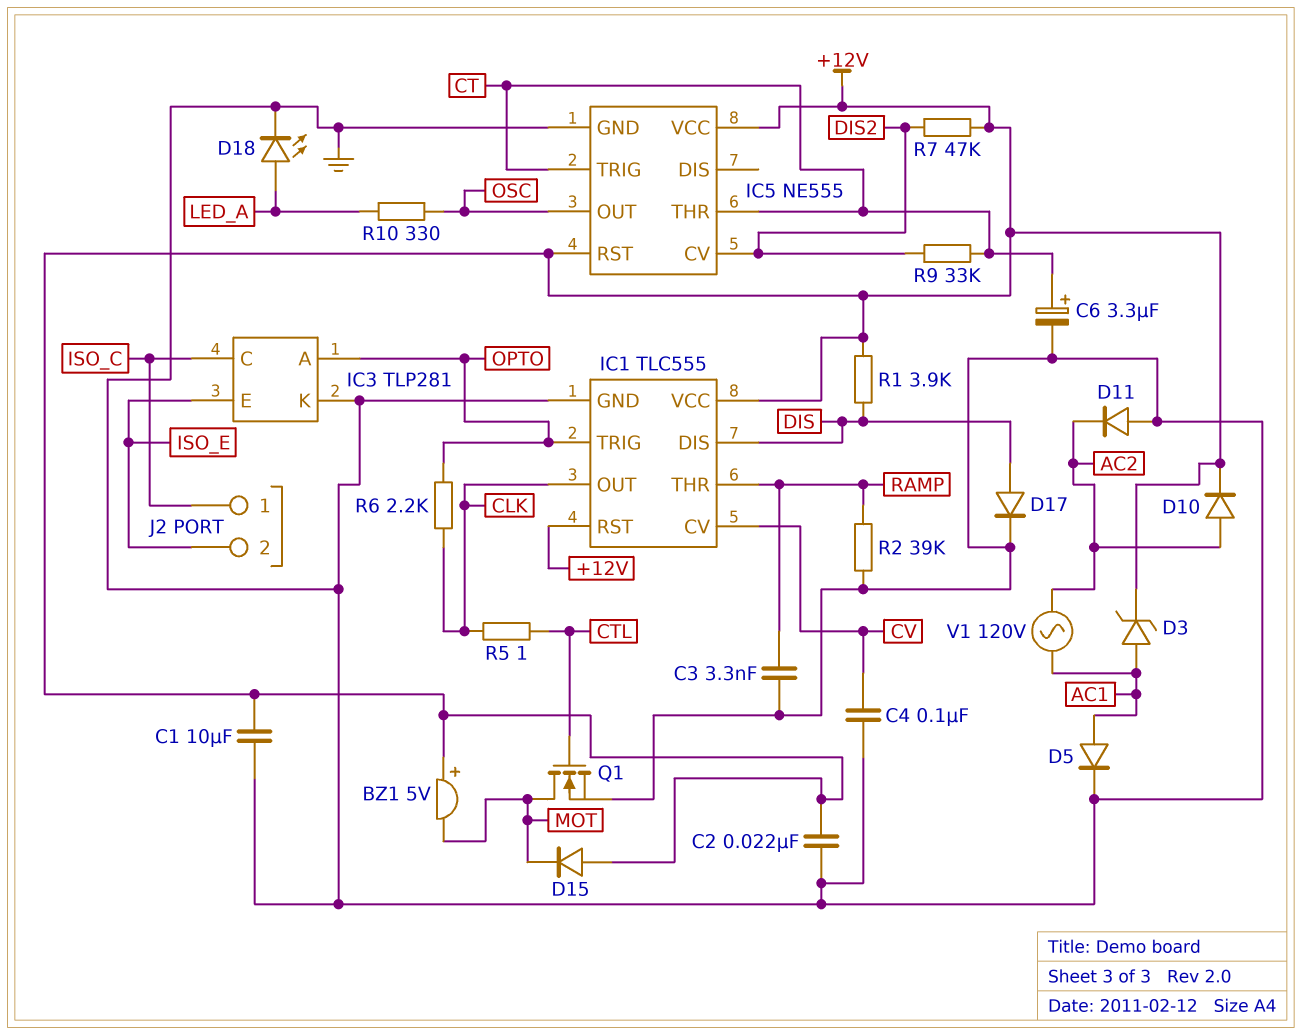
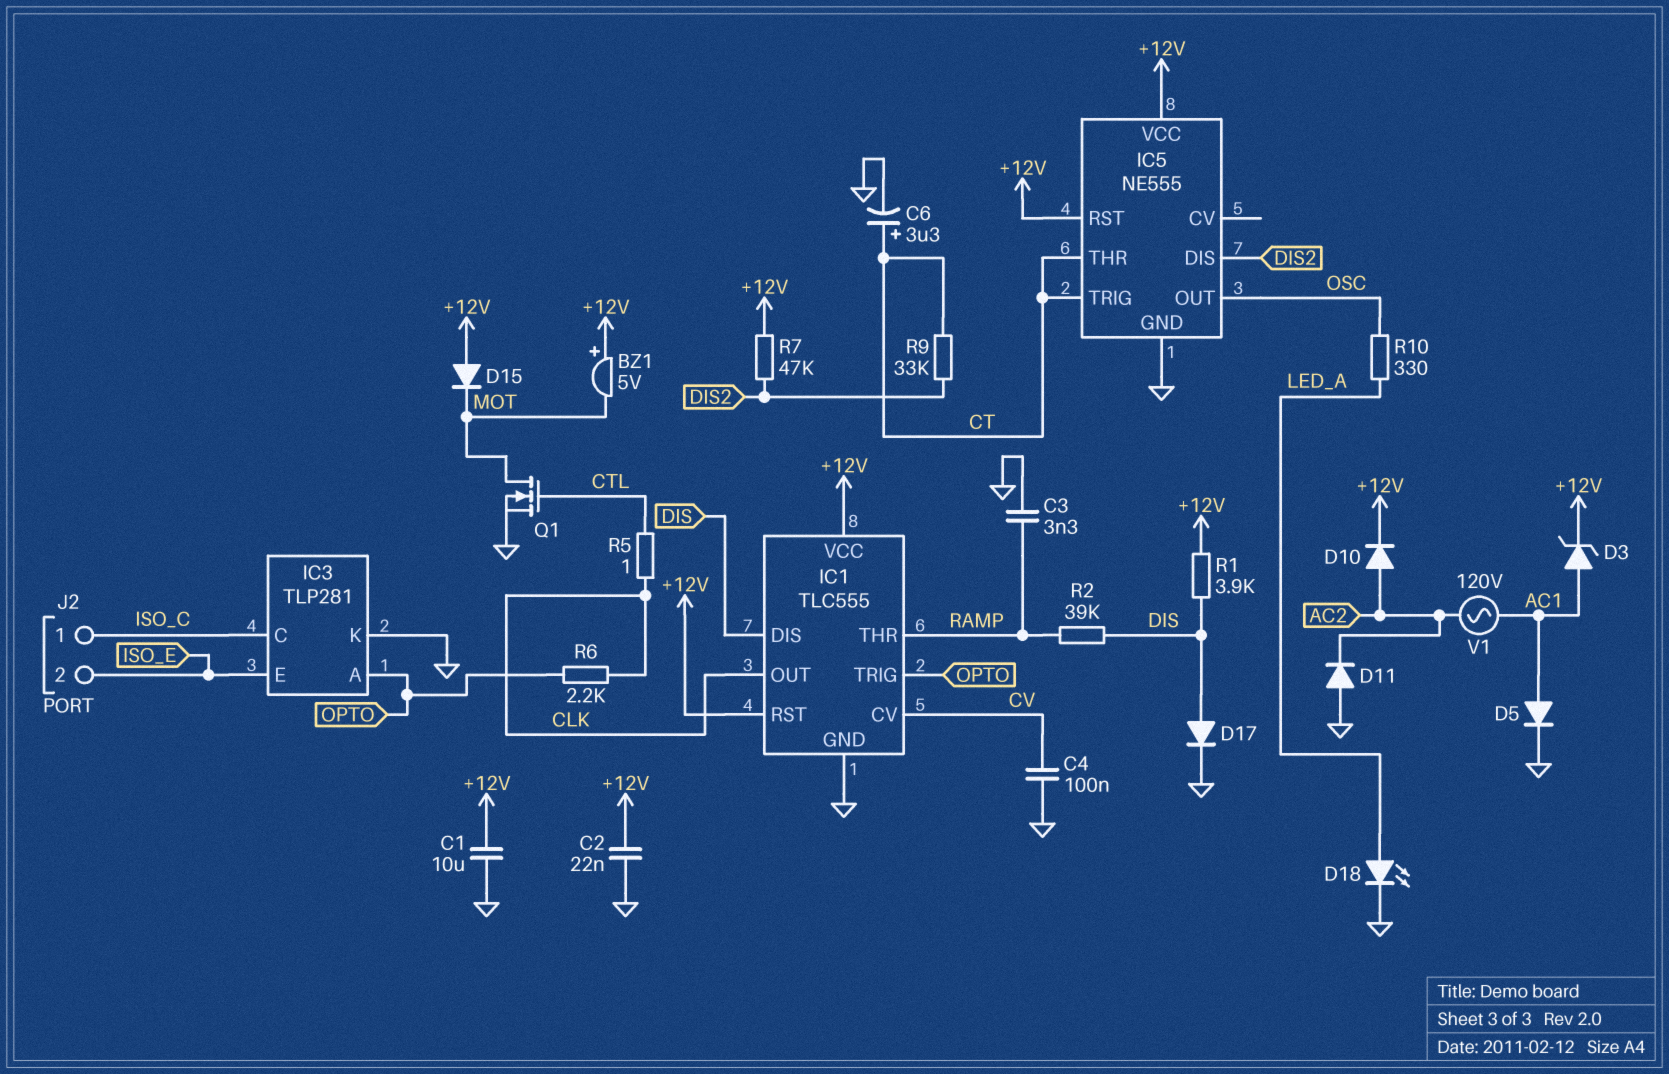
IC5 pin CV: DIS2 -> none
IC5 pin DIS: none -> DIS2
R2: 39k (GND, RAMP) -> 39k (DIS, RAMP)

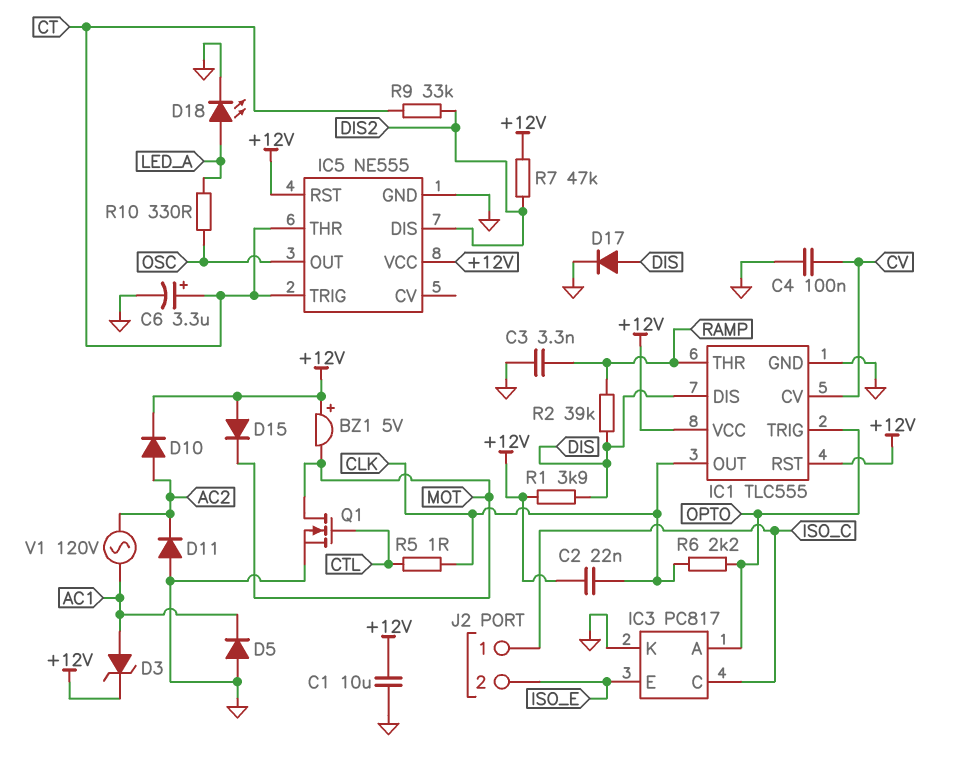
C2: 22nF (+12V, GND) -> 22nF (+12V, CLK)
D5: diode (A AC1, K GND) -> diode (A GND, K AC1)
IC3: TLP281 -> PC817

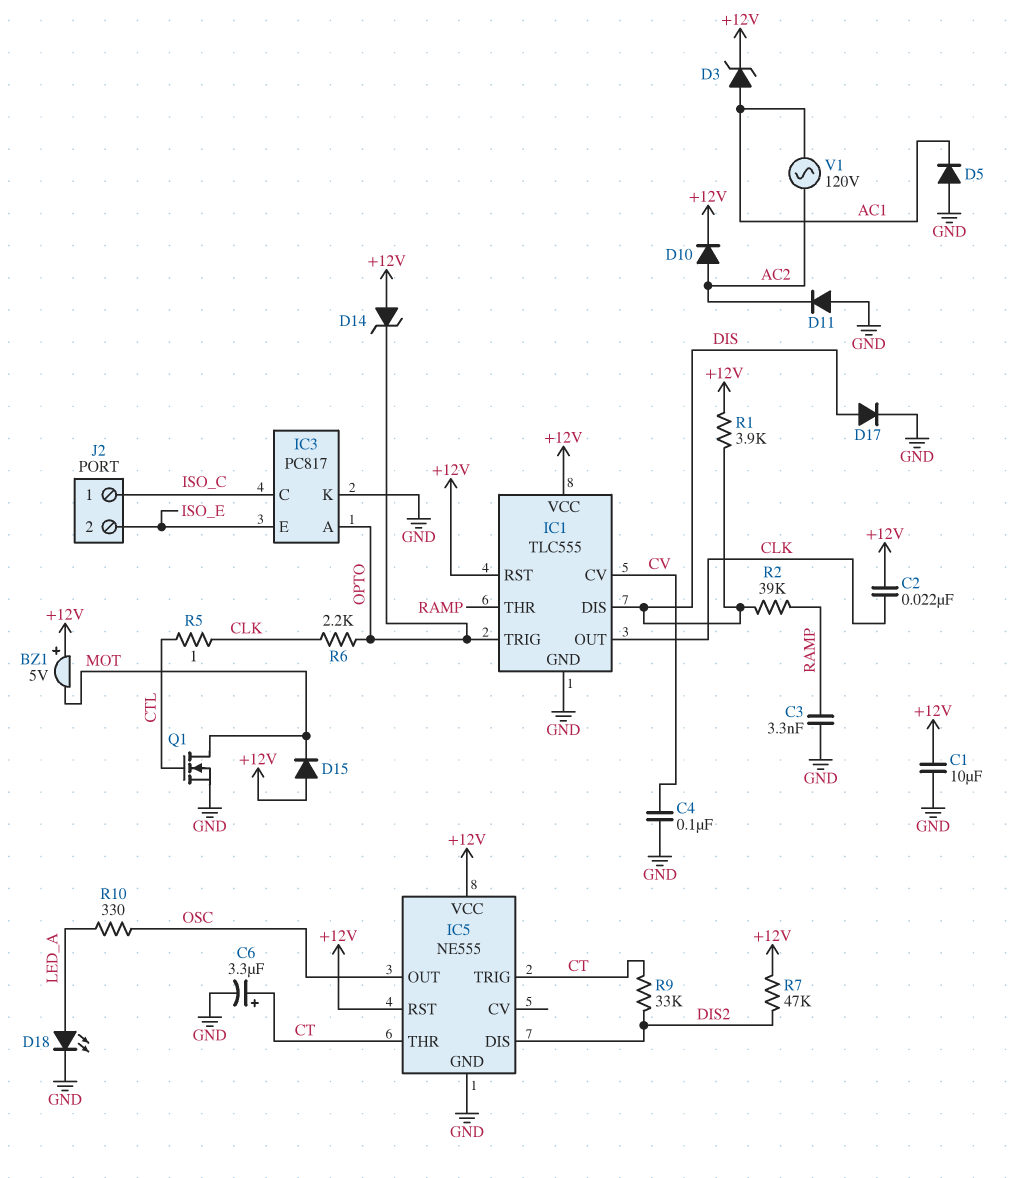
D14: none -> zener (A +12V, K OPTO)

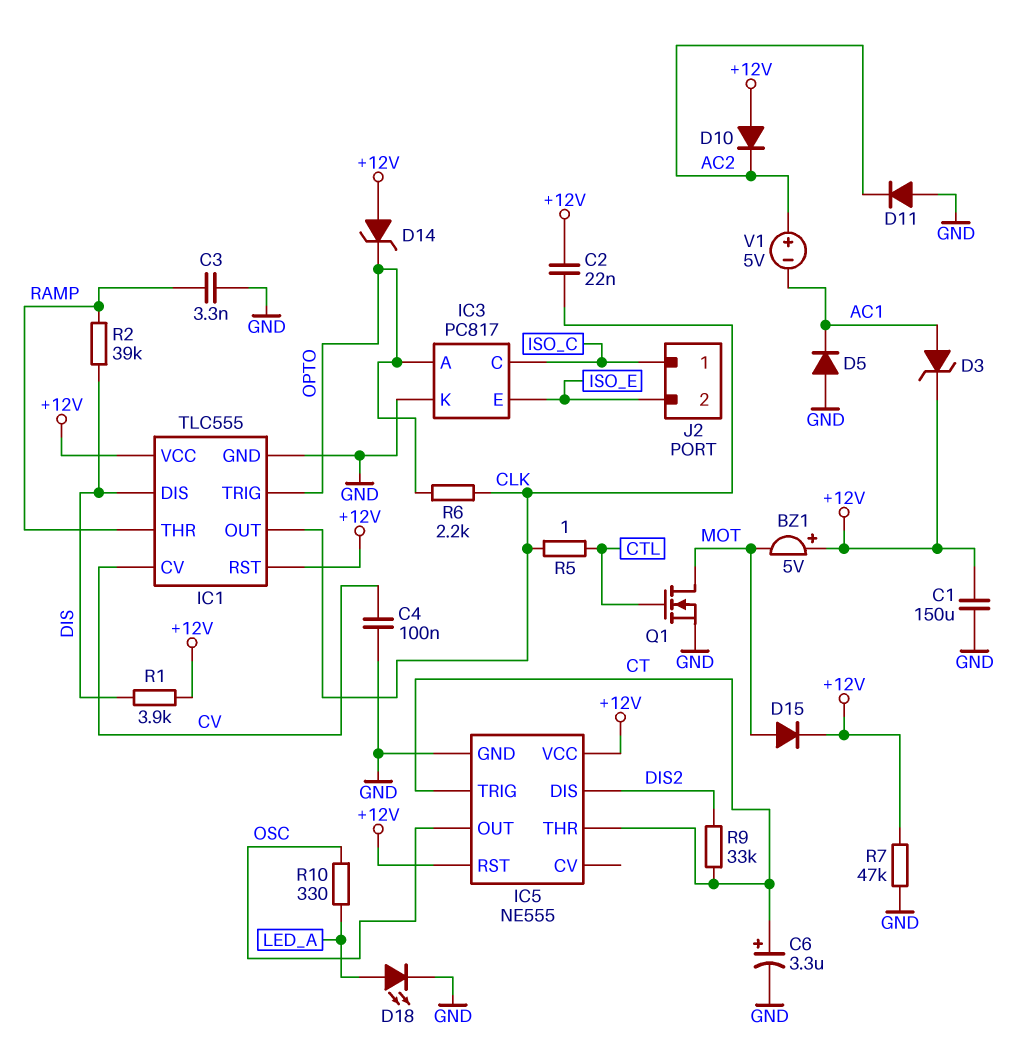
C1: 10uF (+12V, GND) -> 150uF (+12V, GND)
D10: diode (A AC2, K +12V) -> diode (A +12V, K AC2)
D15: diode (A +12V, K MOT) -> diode (A MOT, K +12V)
D17: diode (A DIS, K GND) -> none
R7: 47k (+12V, DIS2) -> 47k (+12V, GND)
V1: AC 120V (AC1, AC2) -> 5V (plus AC2, minus AC1)

